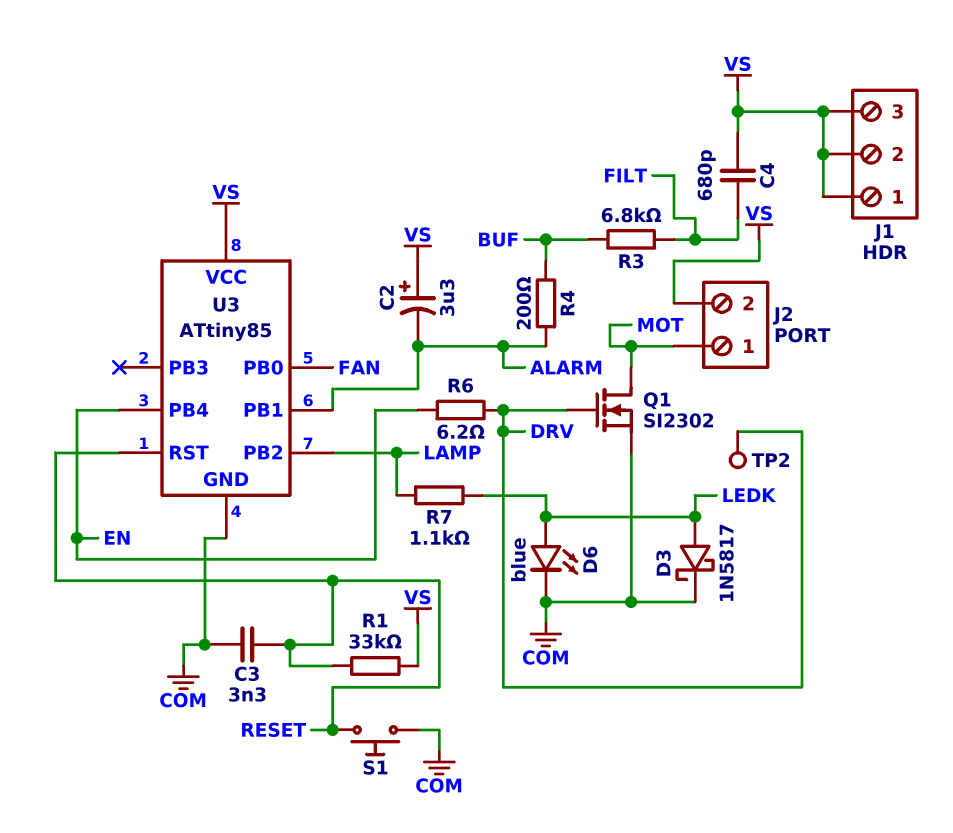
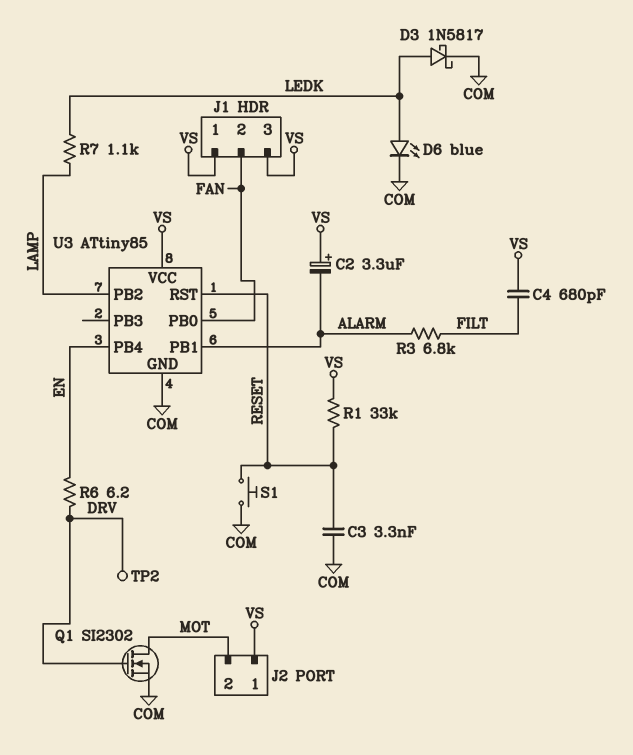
J1 pin 2: VS -> FAN
J2 pin 1: MOT -> VS
J2 pin 2: VS -> MOT
R3: 6.8k (BUF, FILT) -> 6.8k (ALARM, FILT)
R4: 200 (ALARM, BUF) -> none

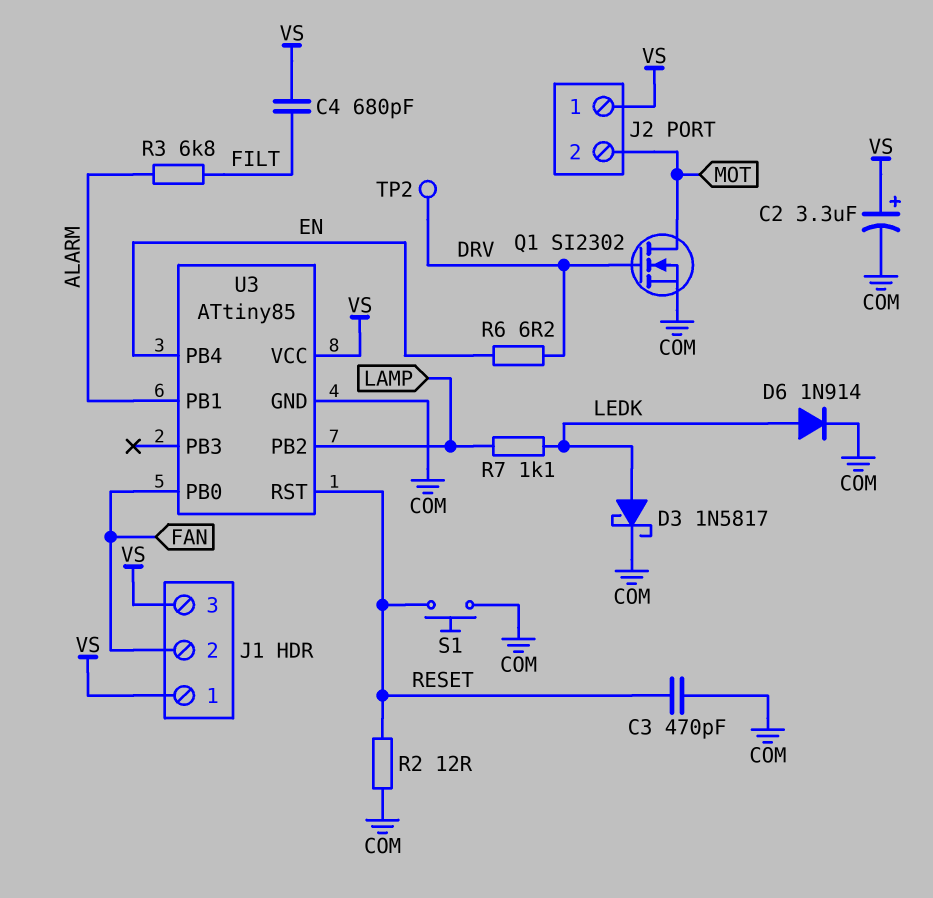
C2: 3.3uF (plus VS, minus ALARM) -> 3.3uF (plus VS, minus COM)
C3: 3.3nF (COM, RESET) -> 470pF (COM, RESET)
D6: LED blue (A LEDK, K COM) -> diode 1N914 (A LEDK, K COM)
R1: 33k (RESET, VS) -> none
R2: none -> 12 (COM, RESET)

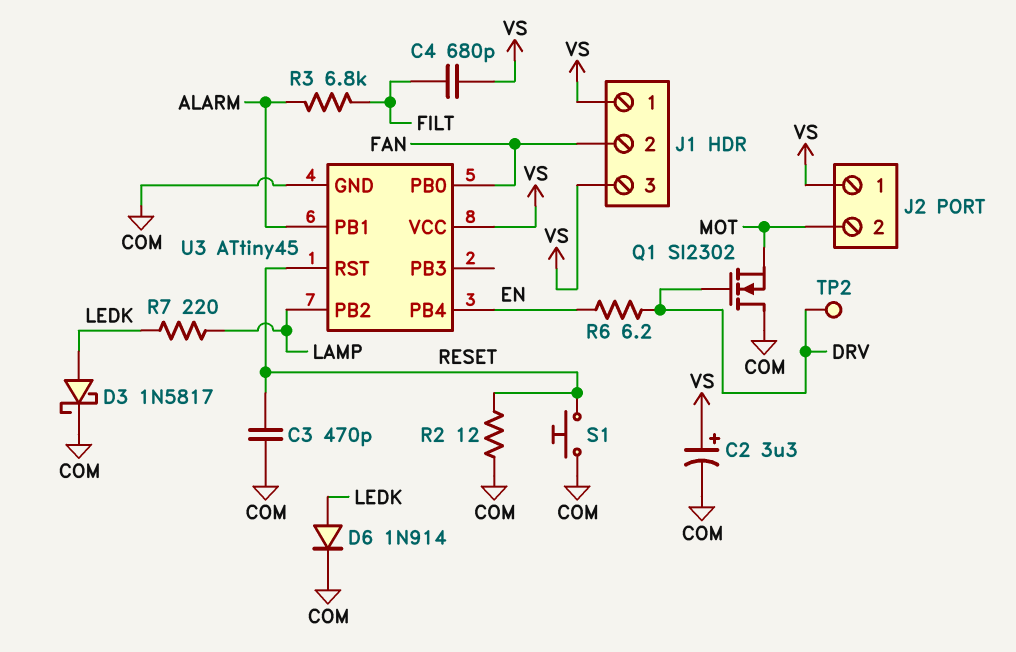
Q1: NMOS SI2302 (G DRV, D MOT, S COM) -> NMOS SI2302 (G DRV, D COM, S MOT)
R7: 1.1k (LAMP, LEDK) -> 220 (LAMP, LEDK)
U3: ATtiny85 -> ATtiny45

